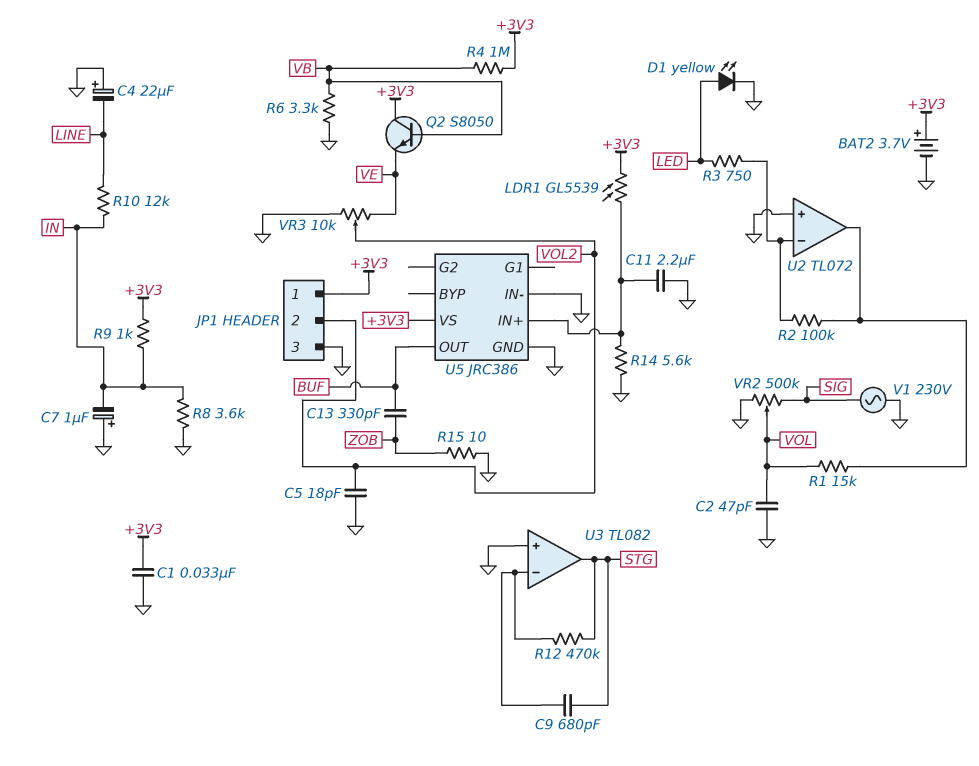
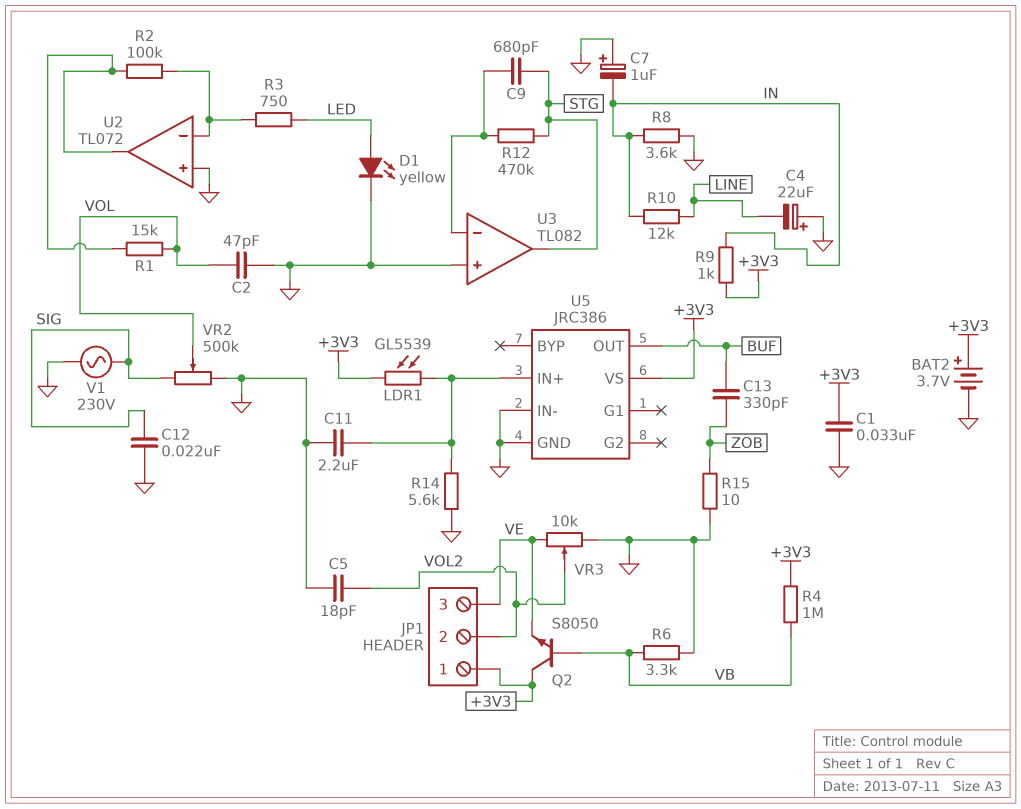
C12: none -> 22nF (GND, SIG)
JP1 pin 3: GND -> VE

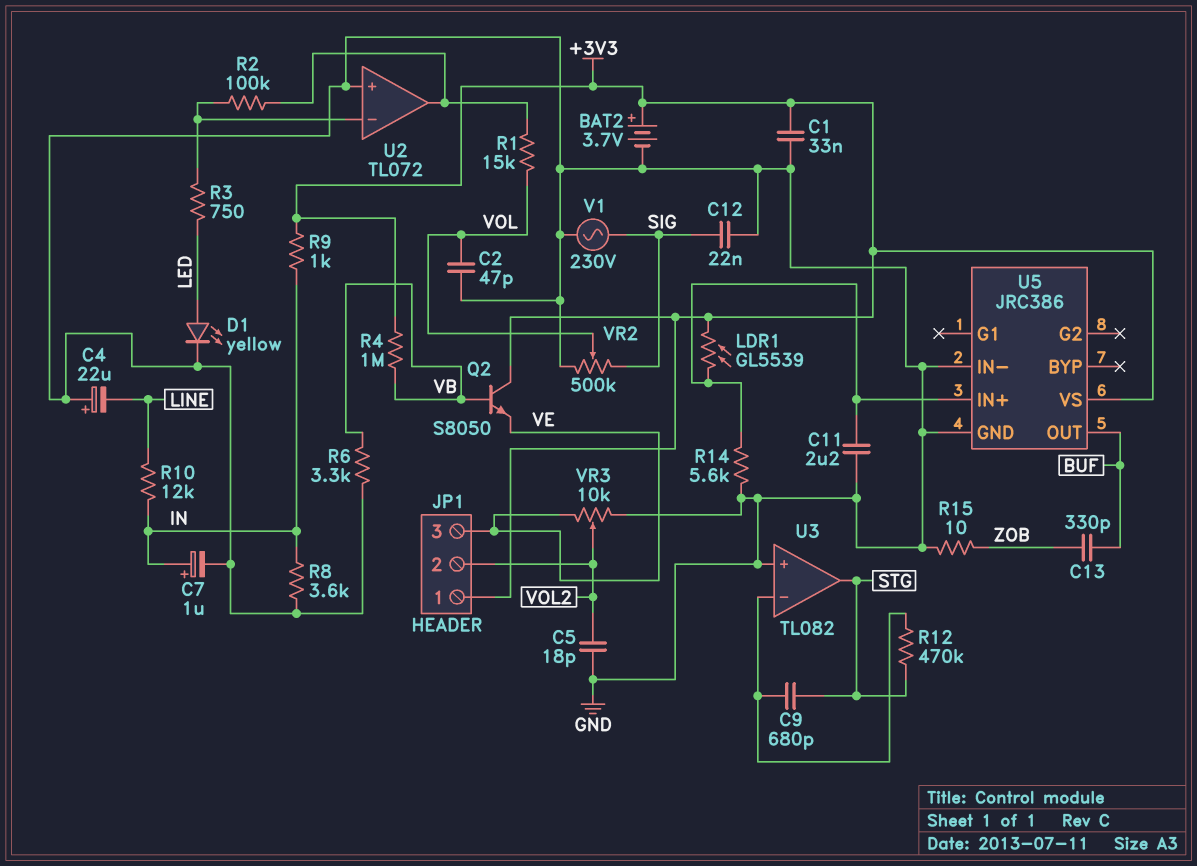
C7: 1uF (plus GND, minus IN) -> 1uF (plus IN, minus GND)

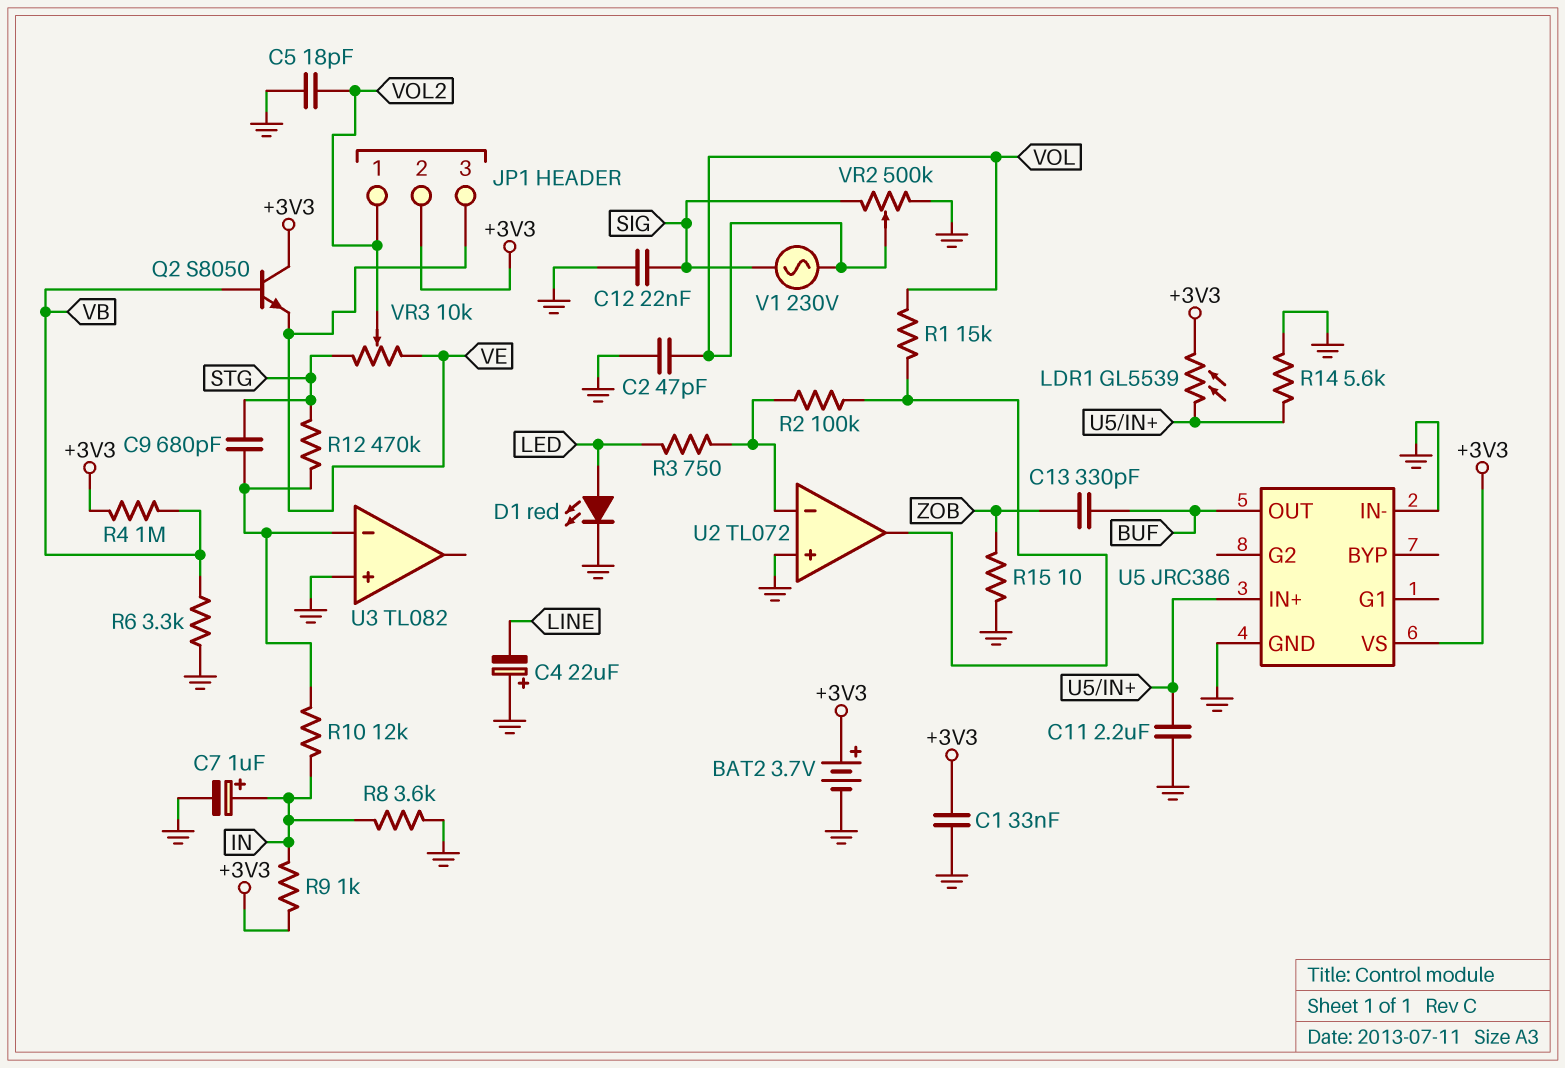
D1: LED yellow (A LED, K GND) -> LED red (A LED, K GND)
JP1 pin 1: +3V3 -> VOL2
JP1 pin 2: VOL2 -> +3V3
R10: 12k (IN, LINE) -> 12k (IN, U3/in-)
U3 pin out: STG -> none
V1: AC 230V (GND, SIG) -> AC 230V (SIG, VOL)
VR3: 10k (GND, VE, wiper VOL2) -> 10k (STG, VE, wiper VOL2)

